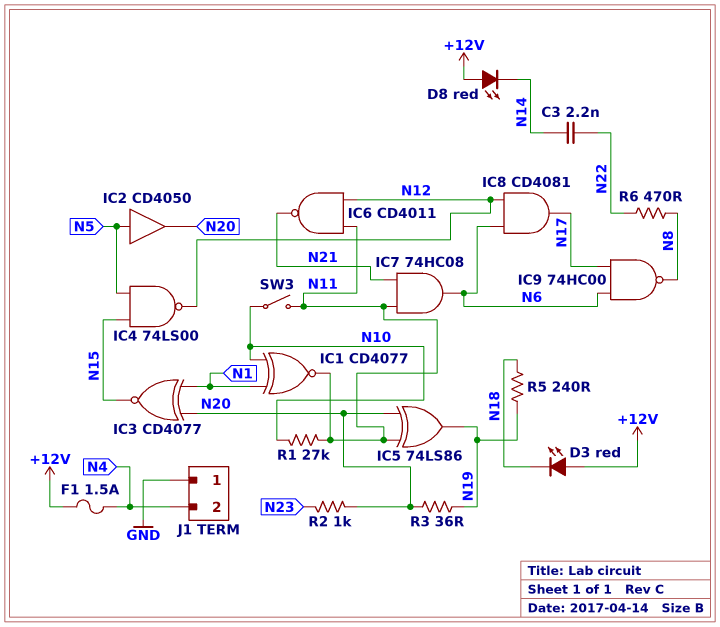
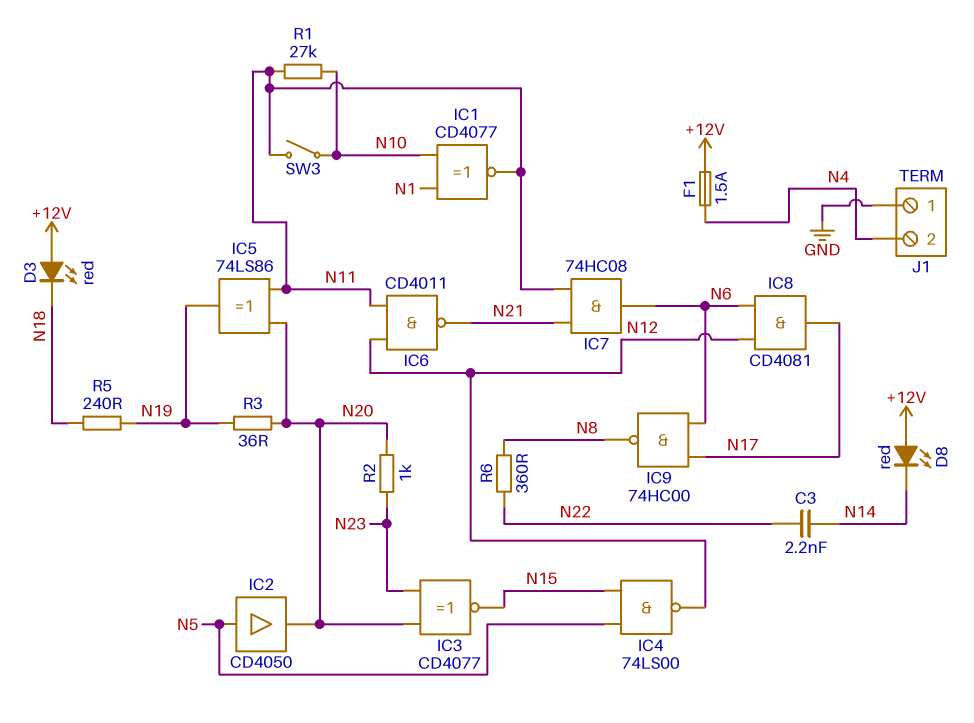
IC3: XNOR CD4077 (in N1, in N20, out N15) -> XNOR CD4077 (in N20, in N23, out N15)
R6: 470 (N8, N22) -> 360 (N8, N22)

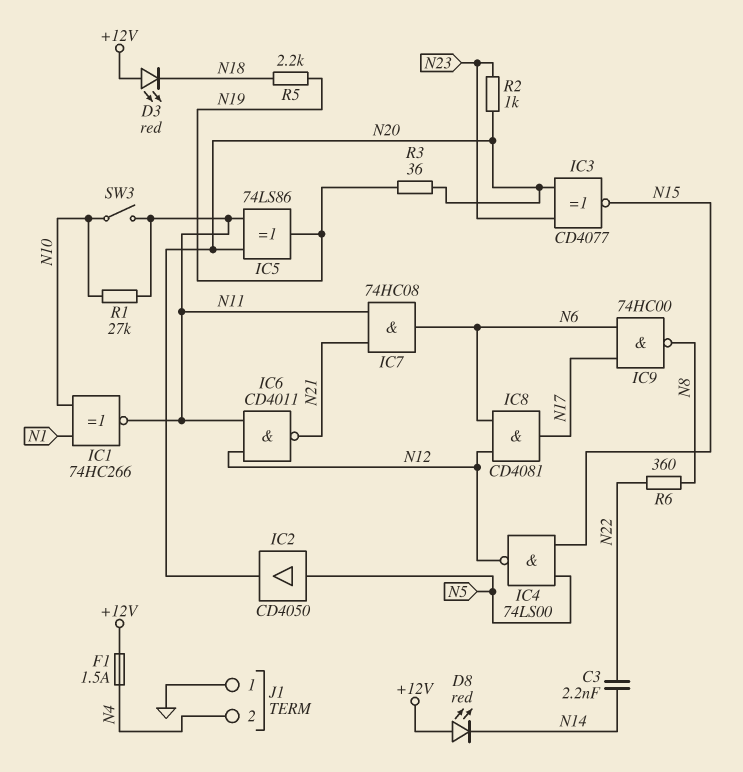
IC1: XNOR CD4077 (in N1, in N10, out N11) -> XNOR 74HC266 (in N1, in N10, out N11)
R5: 240 (N18, N19) -> 2.2k (N18, N19)

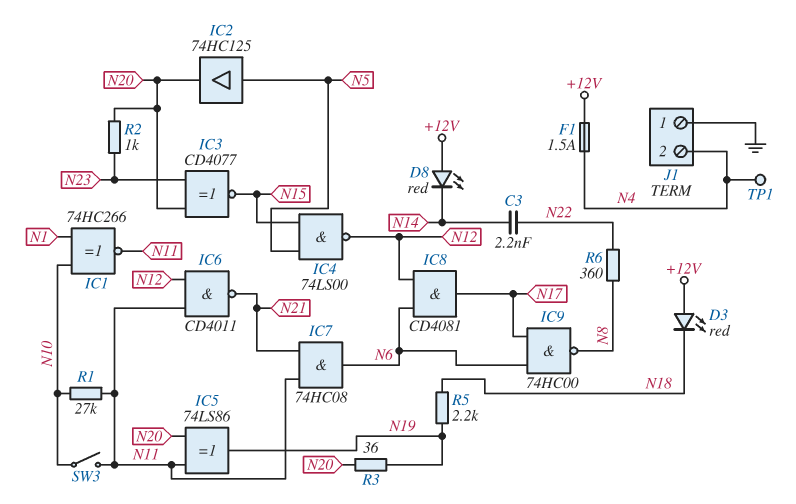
IC2: buffer CD4050 (in N5, out N20) -> buffer 74HC125 (in N5, out N20)
TP1: none -> test point (N4)

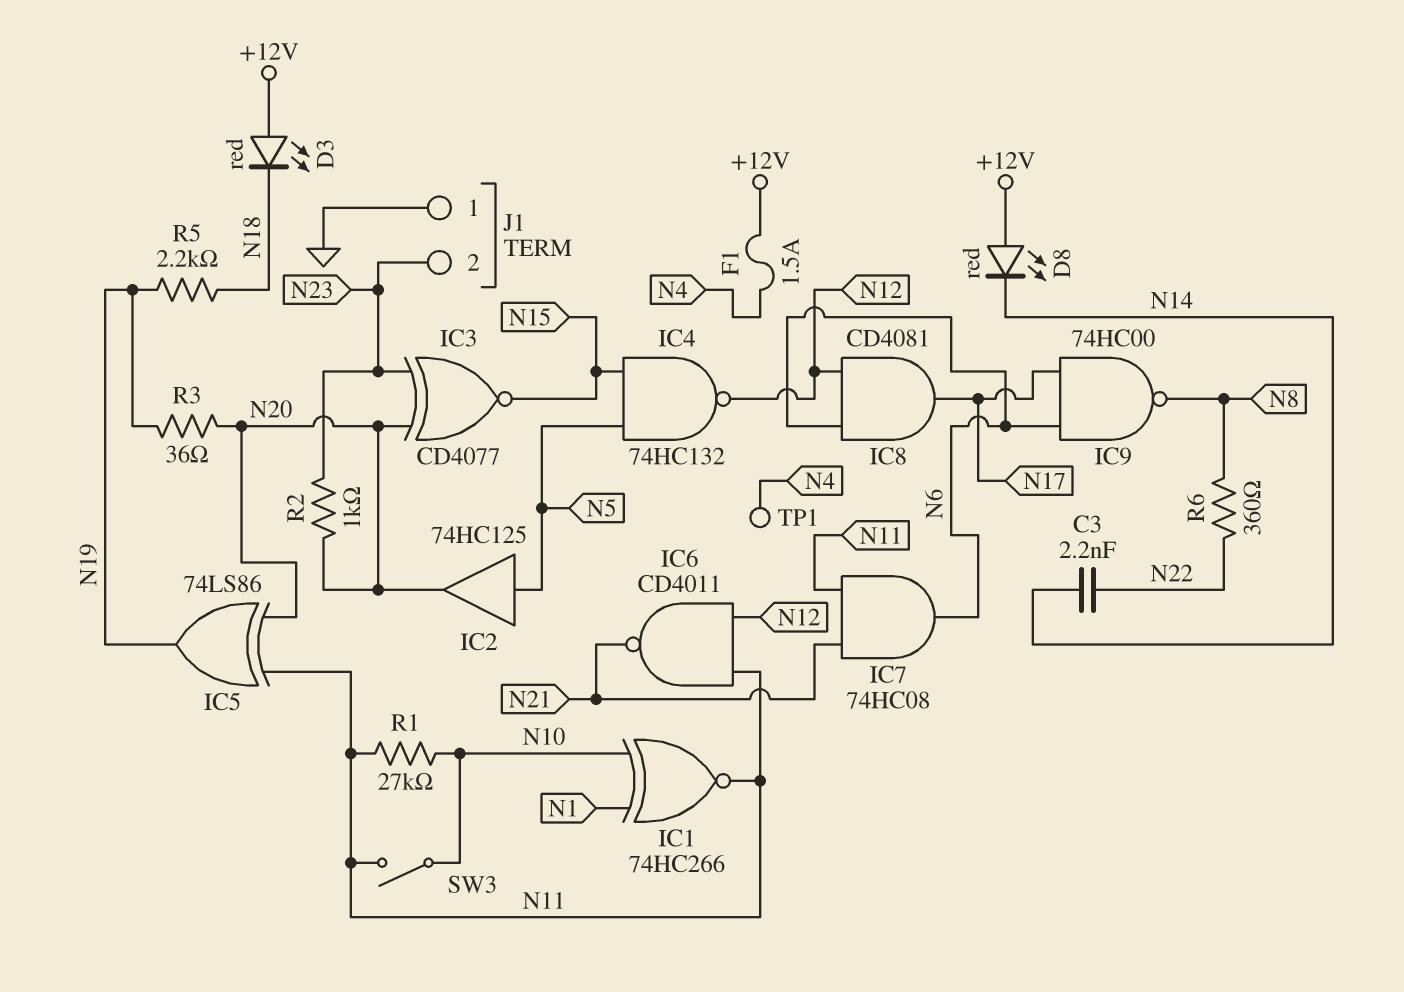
IC4: NAND 74LS00 (in N5, in N15, out N12) -> NAND 74HC132 (in N5, in N15, out N12)
J1 pin 2: N4 -> N23

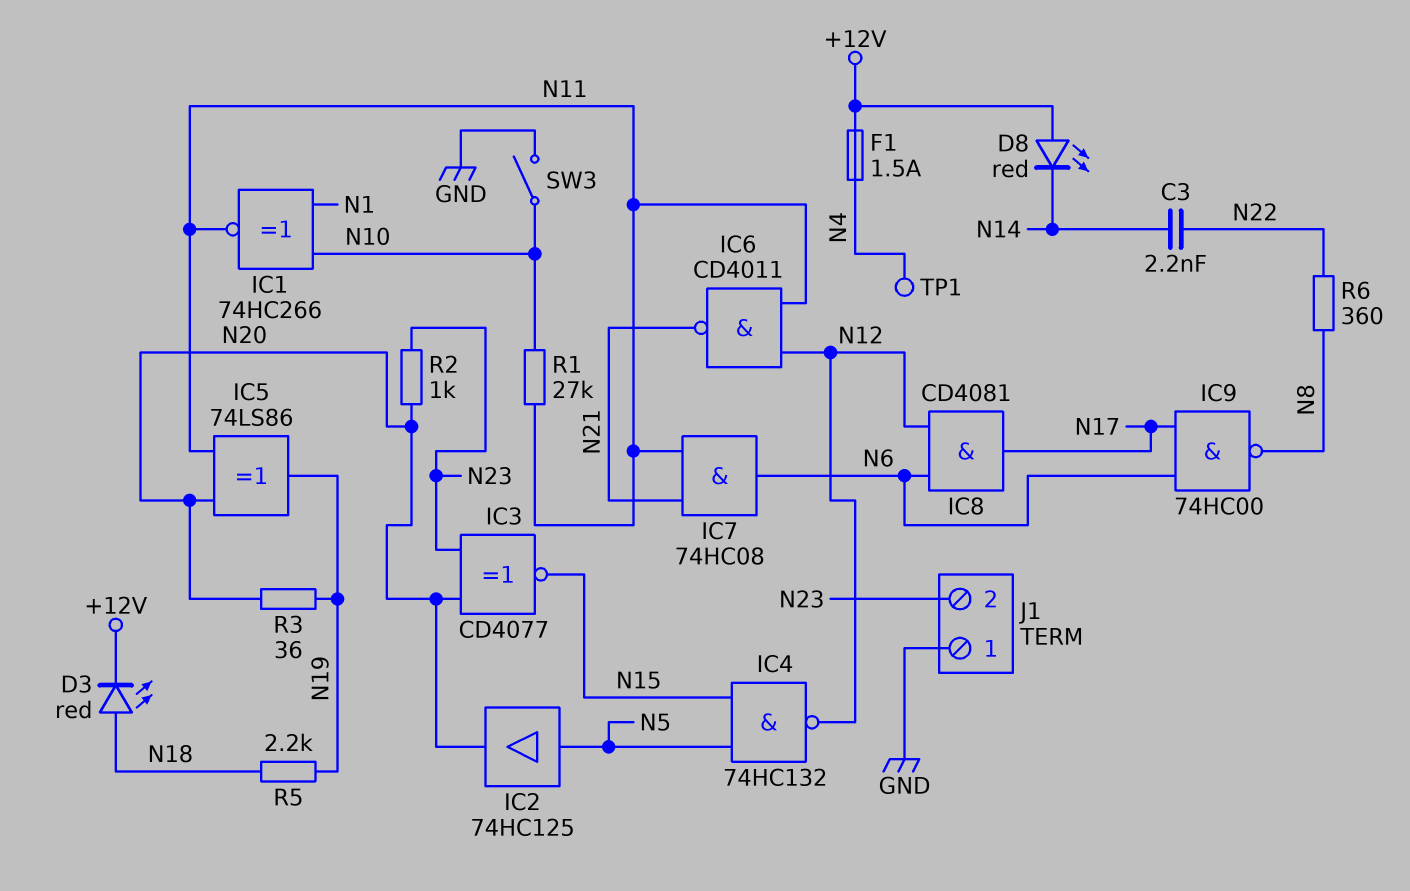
D3: LED red (A +12V, K N18) -> LED red (A N18, K +12V)
SW3: switch (N10, N11) -> switch (GND, N10)

